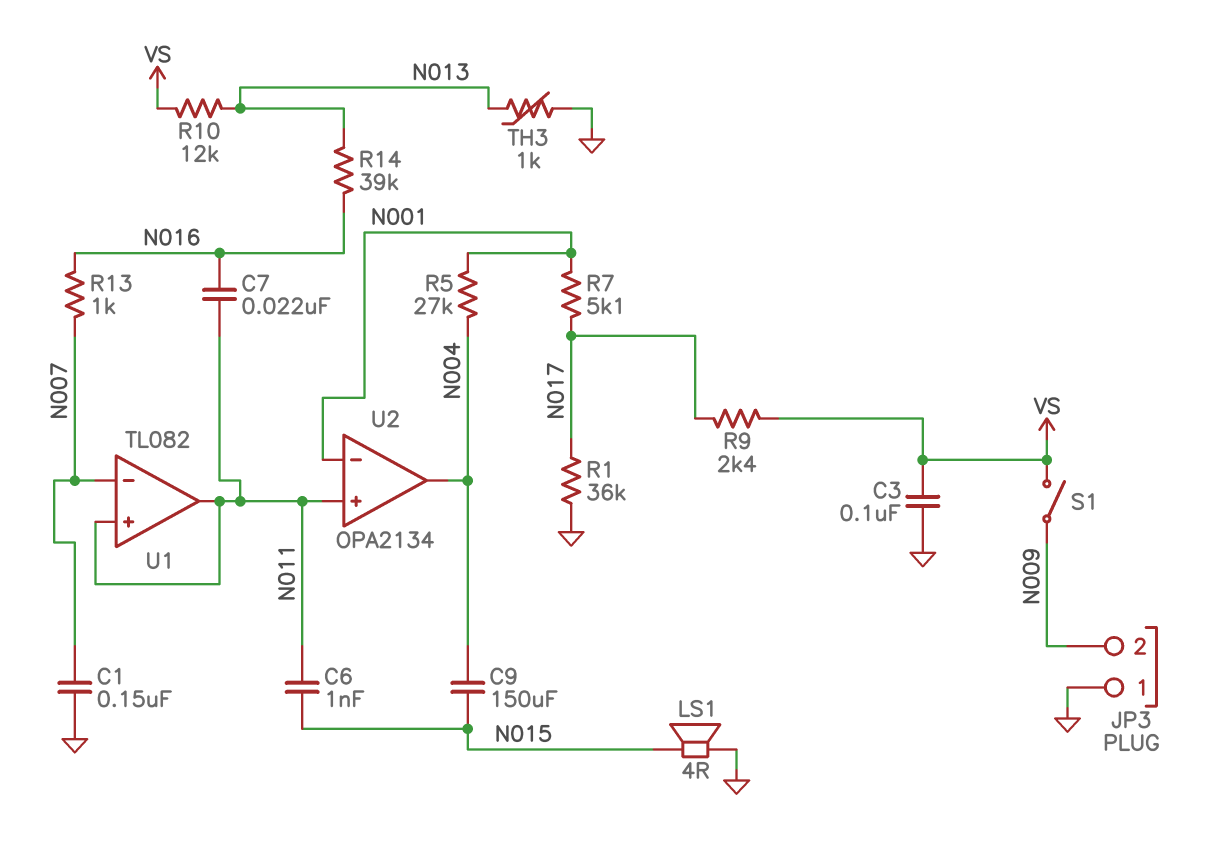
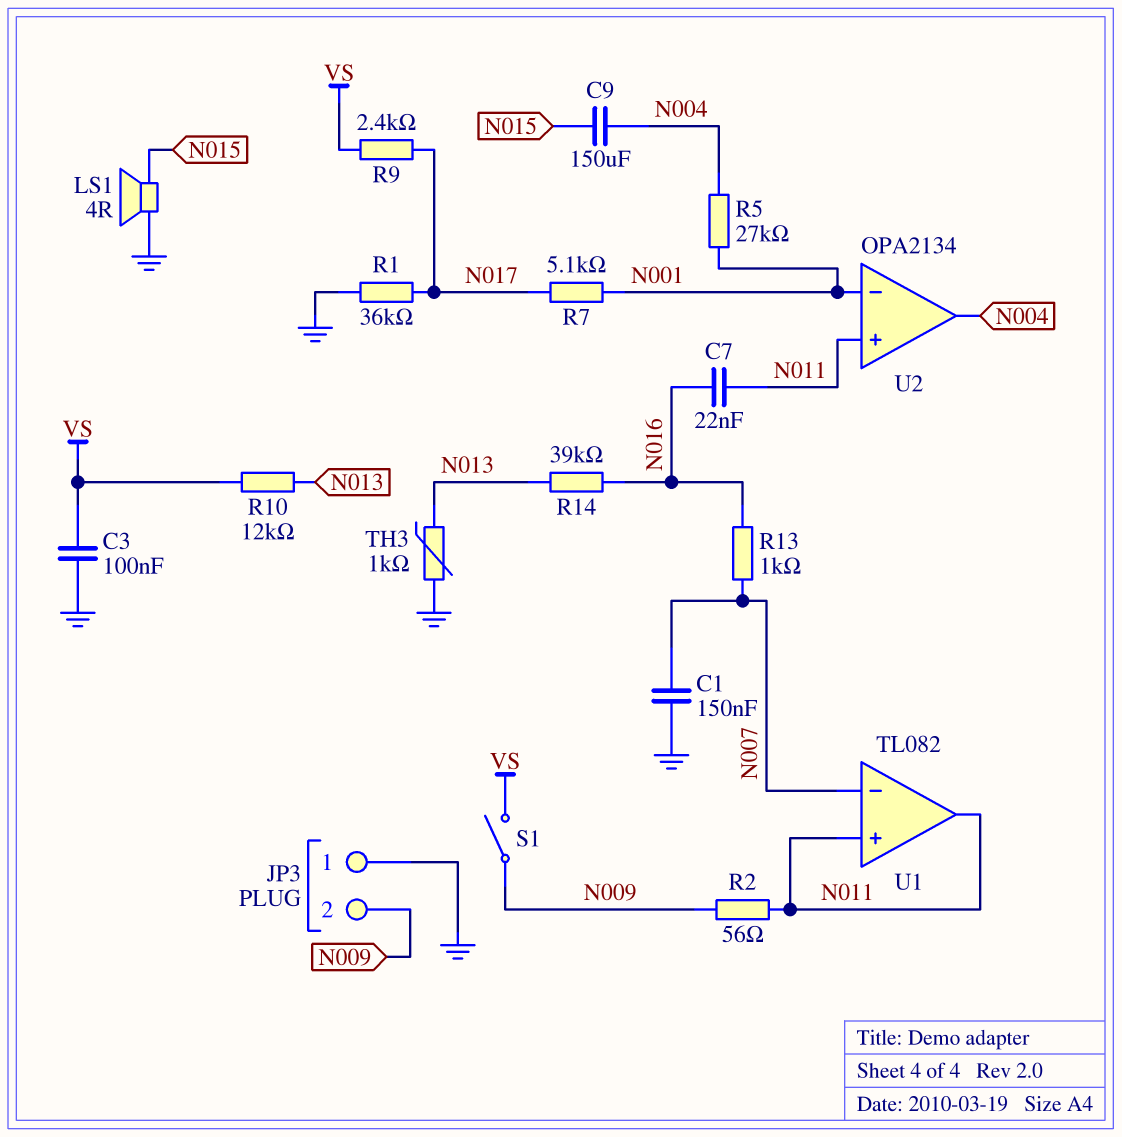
C6: 1nF (N011, N015) -> none
R2: none -> 56 (N009, N011)

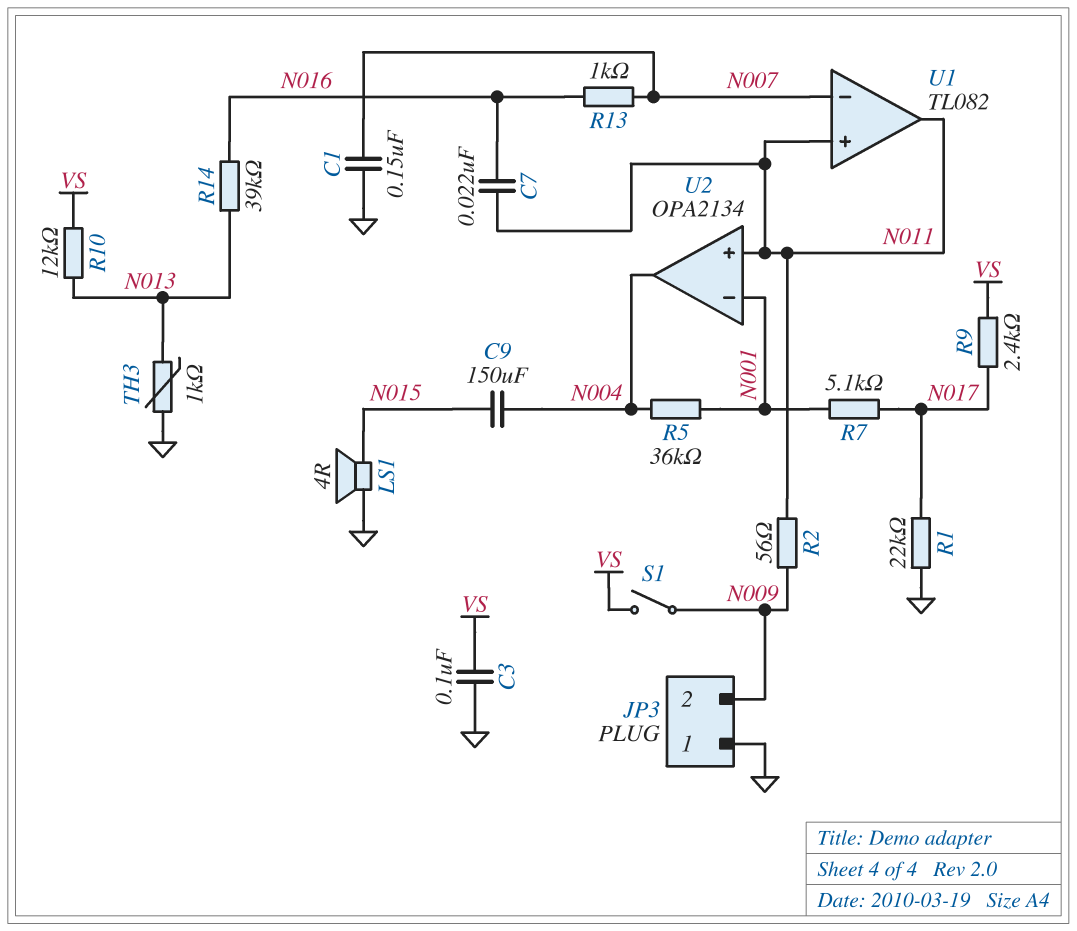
R1: 36k (GND, N017) -> 22k (GND, N017)
R5: 27k (N001, N004) -> 36k (N001, N004)

